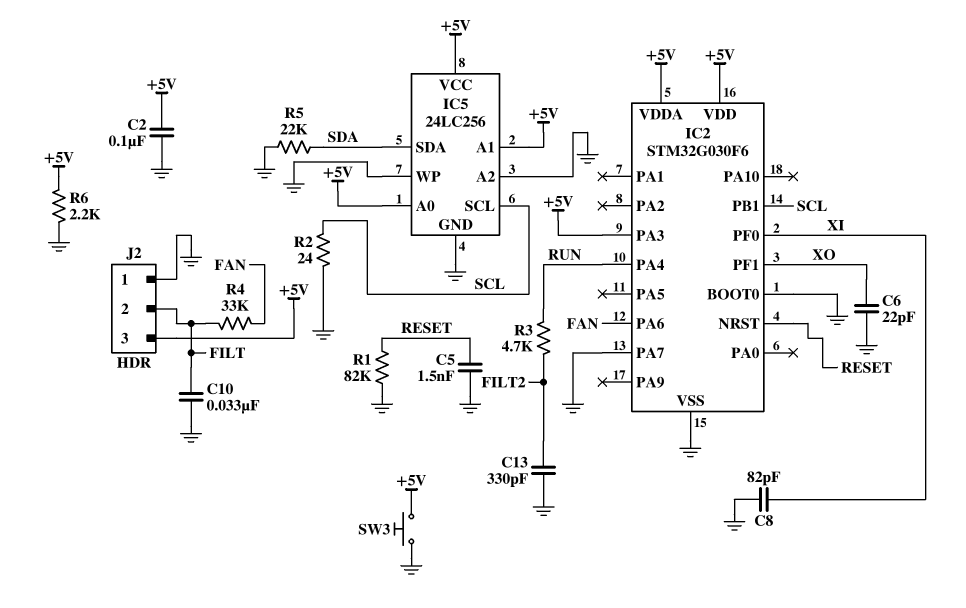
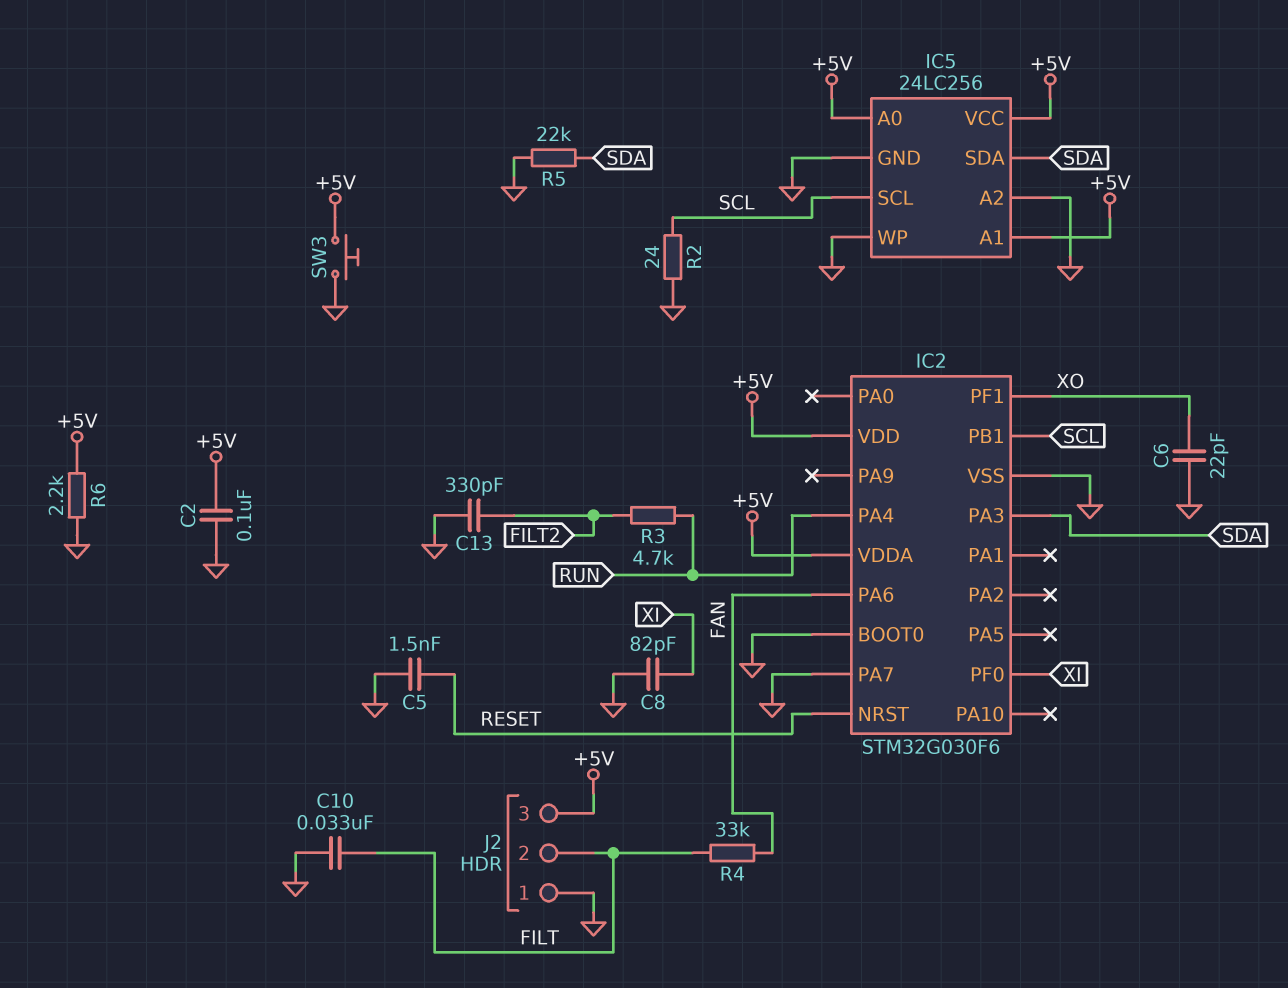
IC2 pin PA3: +5V -> SDA
R1: 82k (GND, RESET) -> none

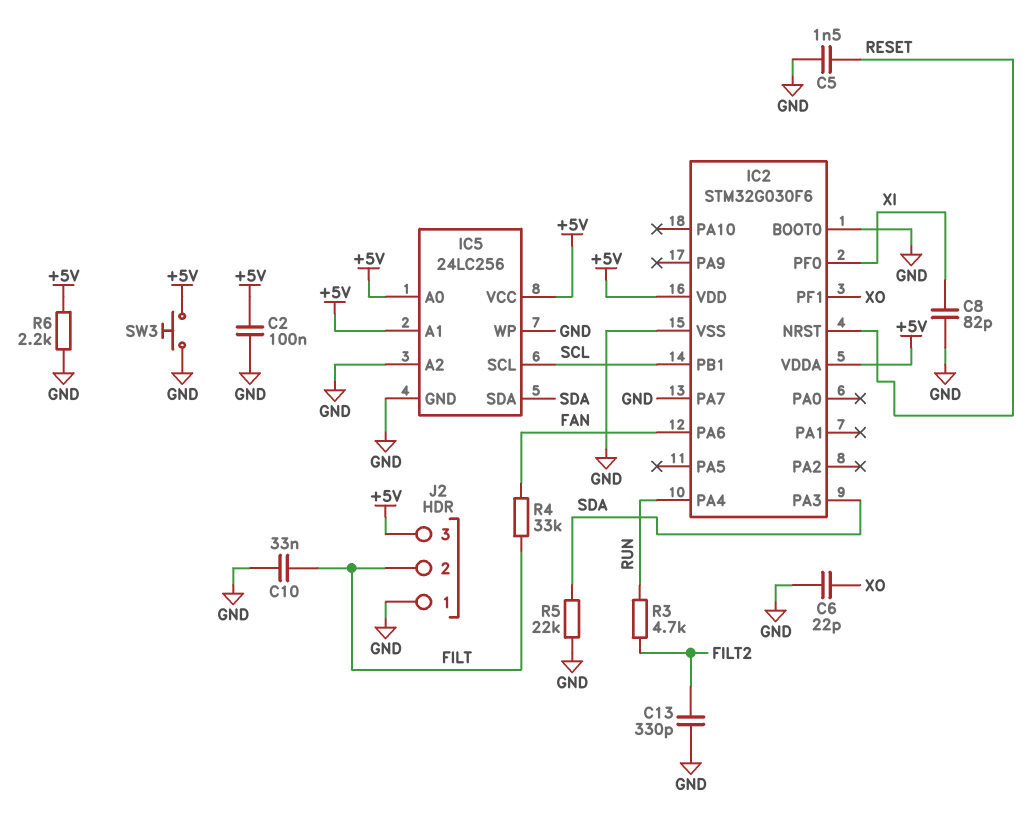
R2: 24 (GND, SCL) -> none

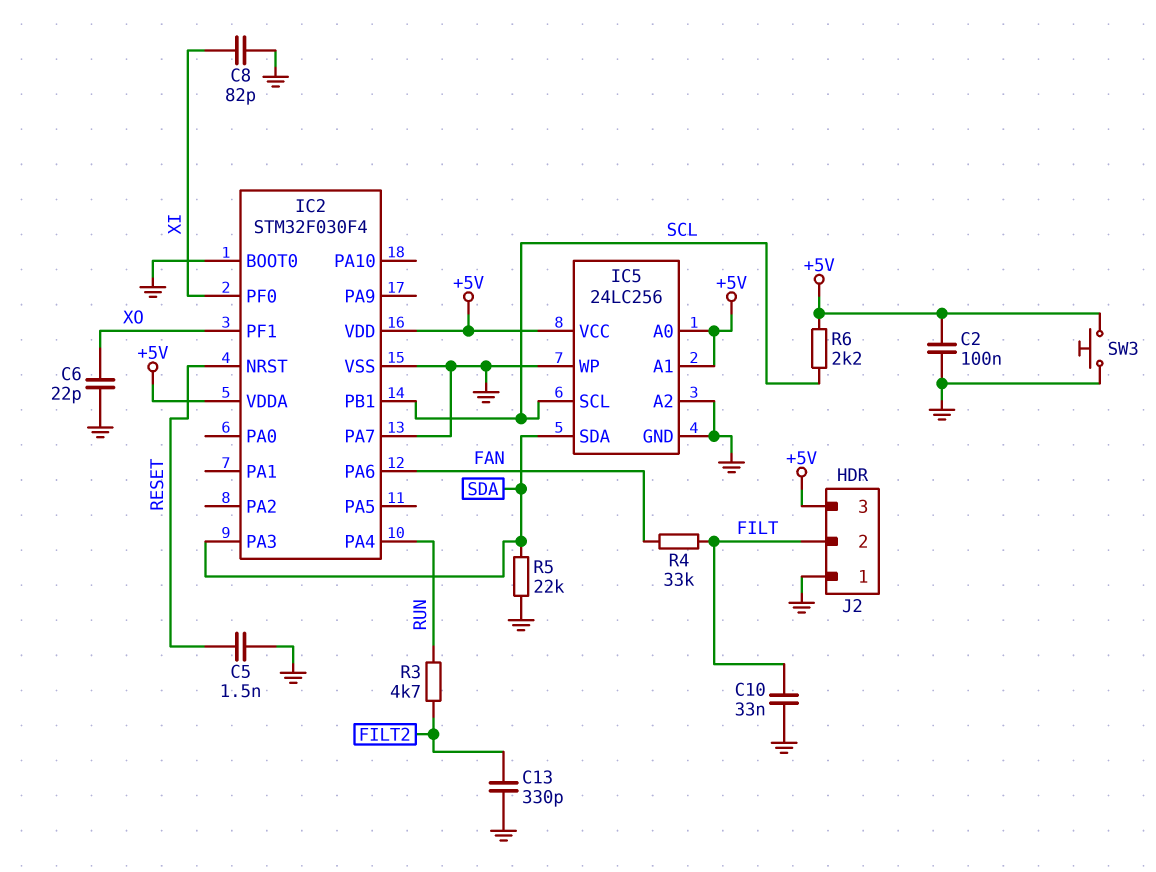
IC2: STM32G030F6 -> STM32F030F4
R6: 2.2k (+5V, GND) -> 2.2k (+5V, SCL)

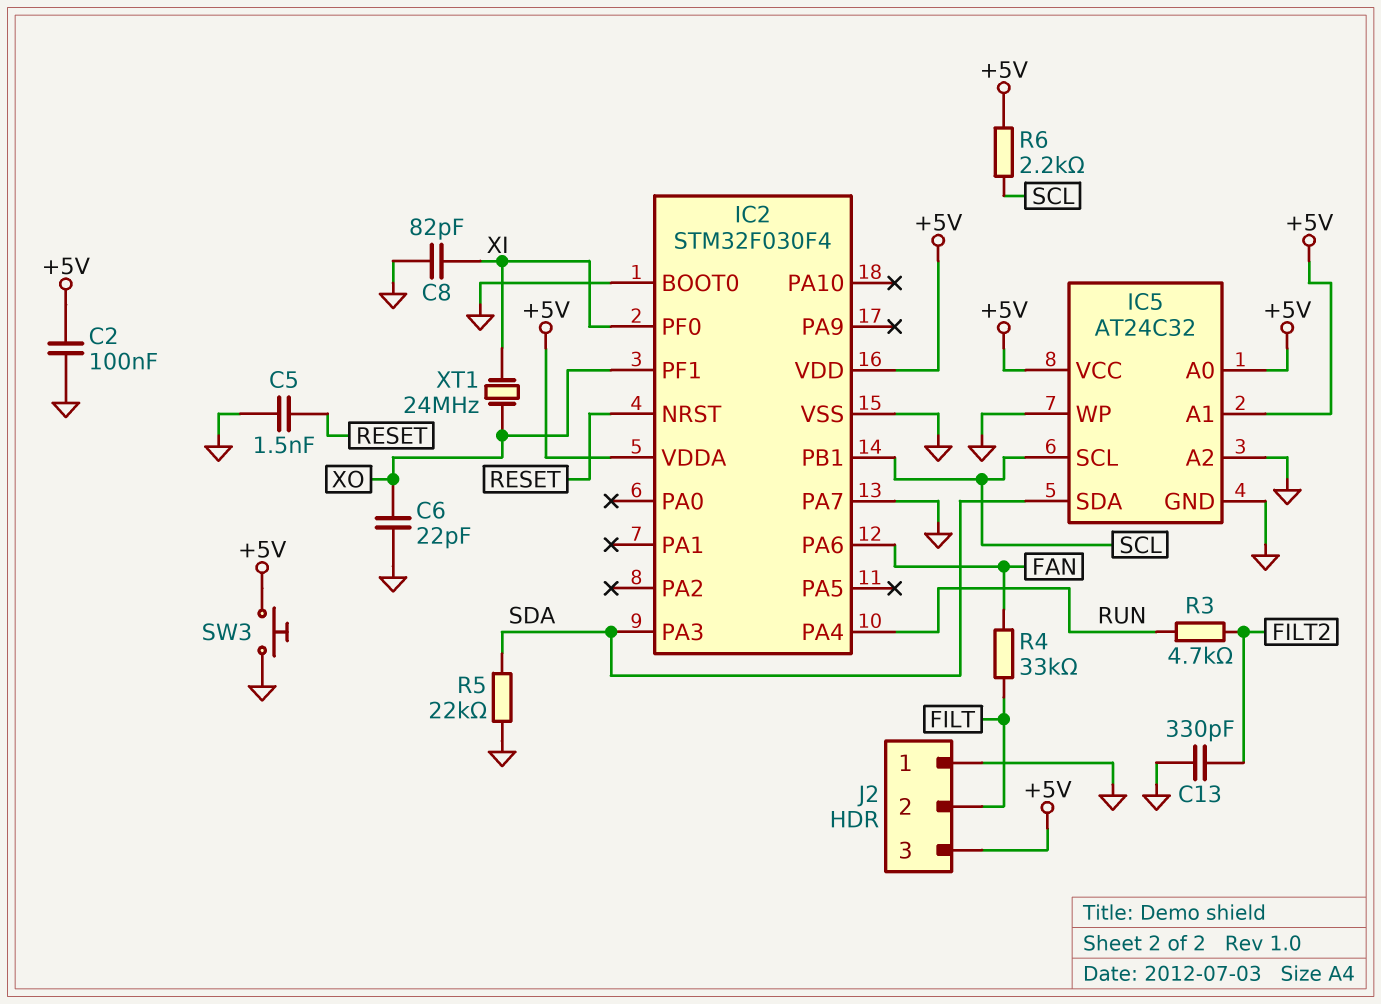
C10: 33nF (FILT, GND) -> none
IC5: 24LC256 -> AT24C32
XT1: none -> 24MHz (XI, XO)

